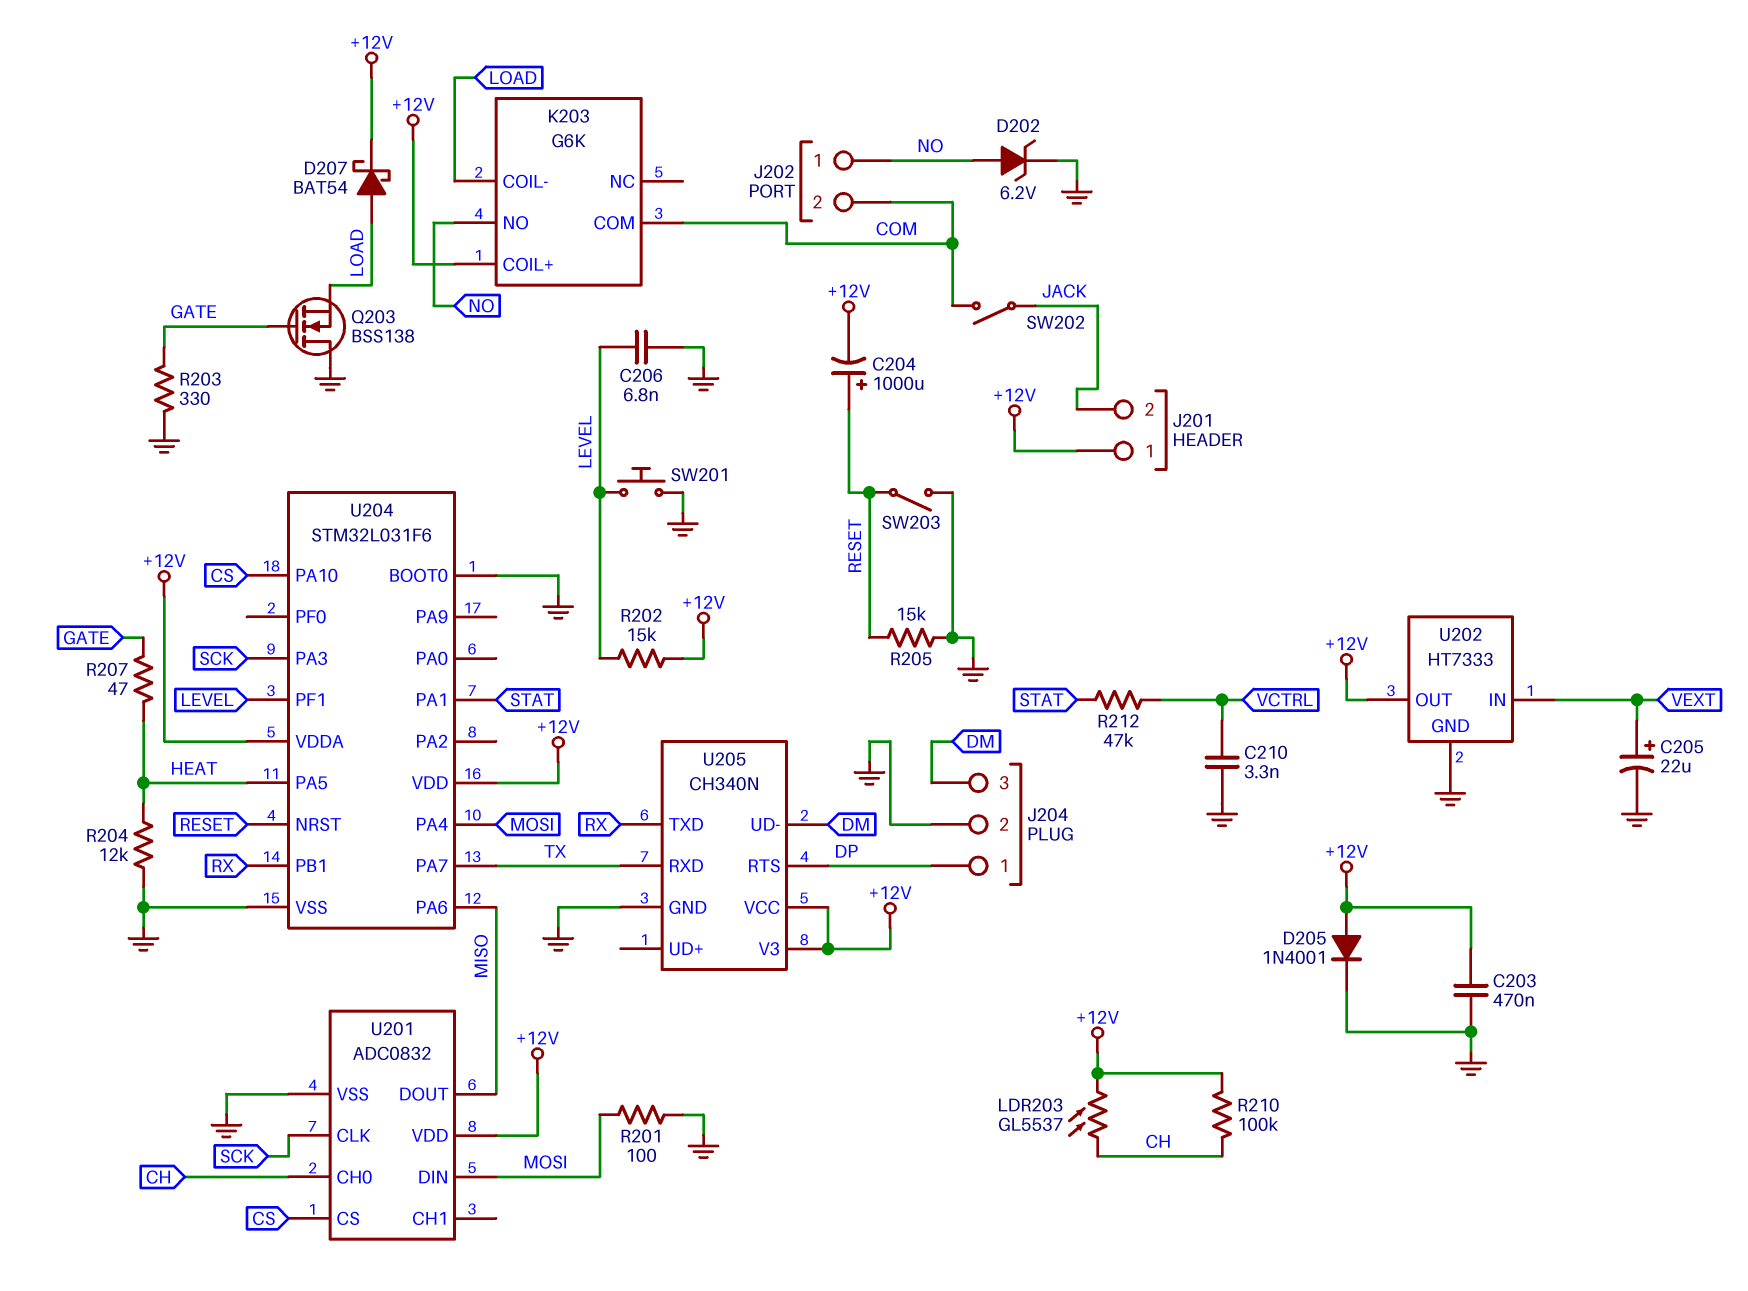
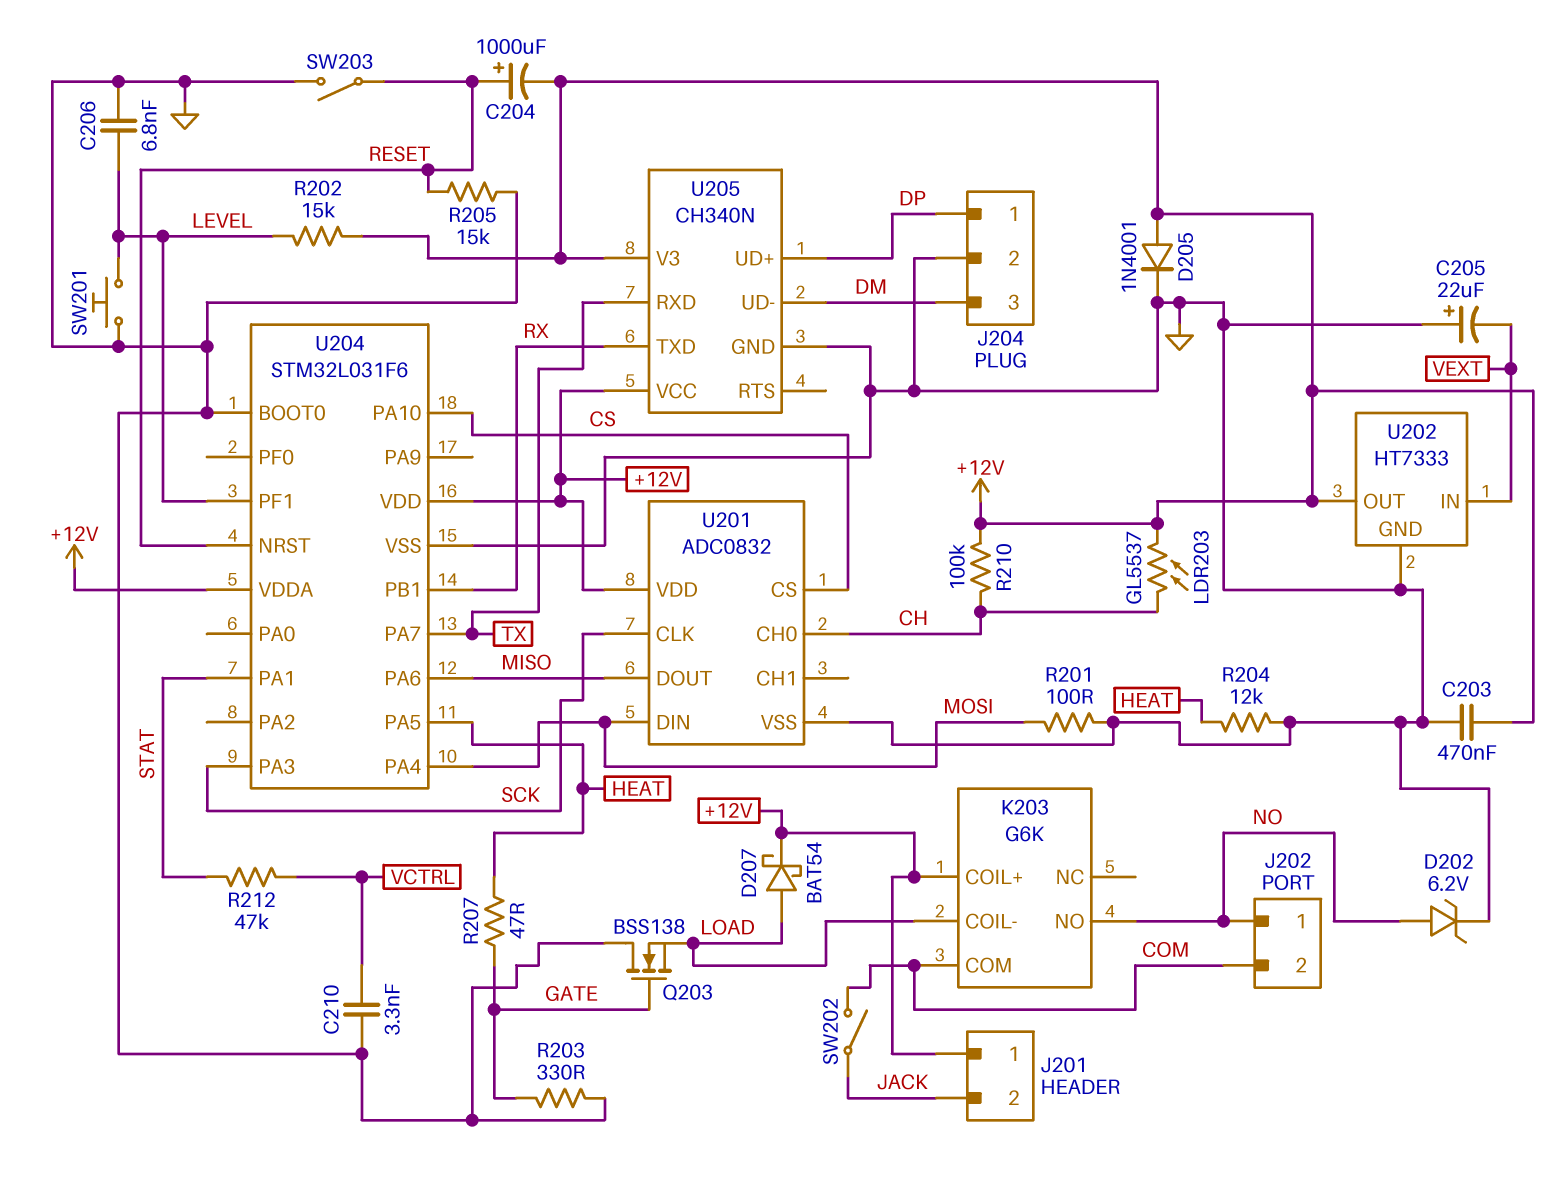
C205: 22uF (plus VEXT, minus GND) -> 22uF (plus GND, minus VEXT)
U205 pin RTS: DP -> none
U205 pin UD+: none -> DP

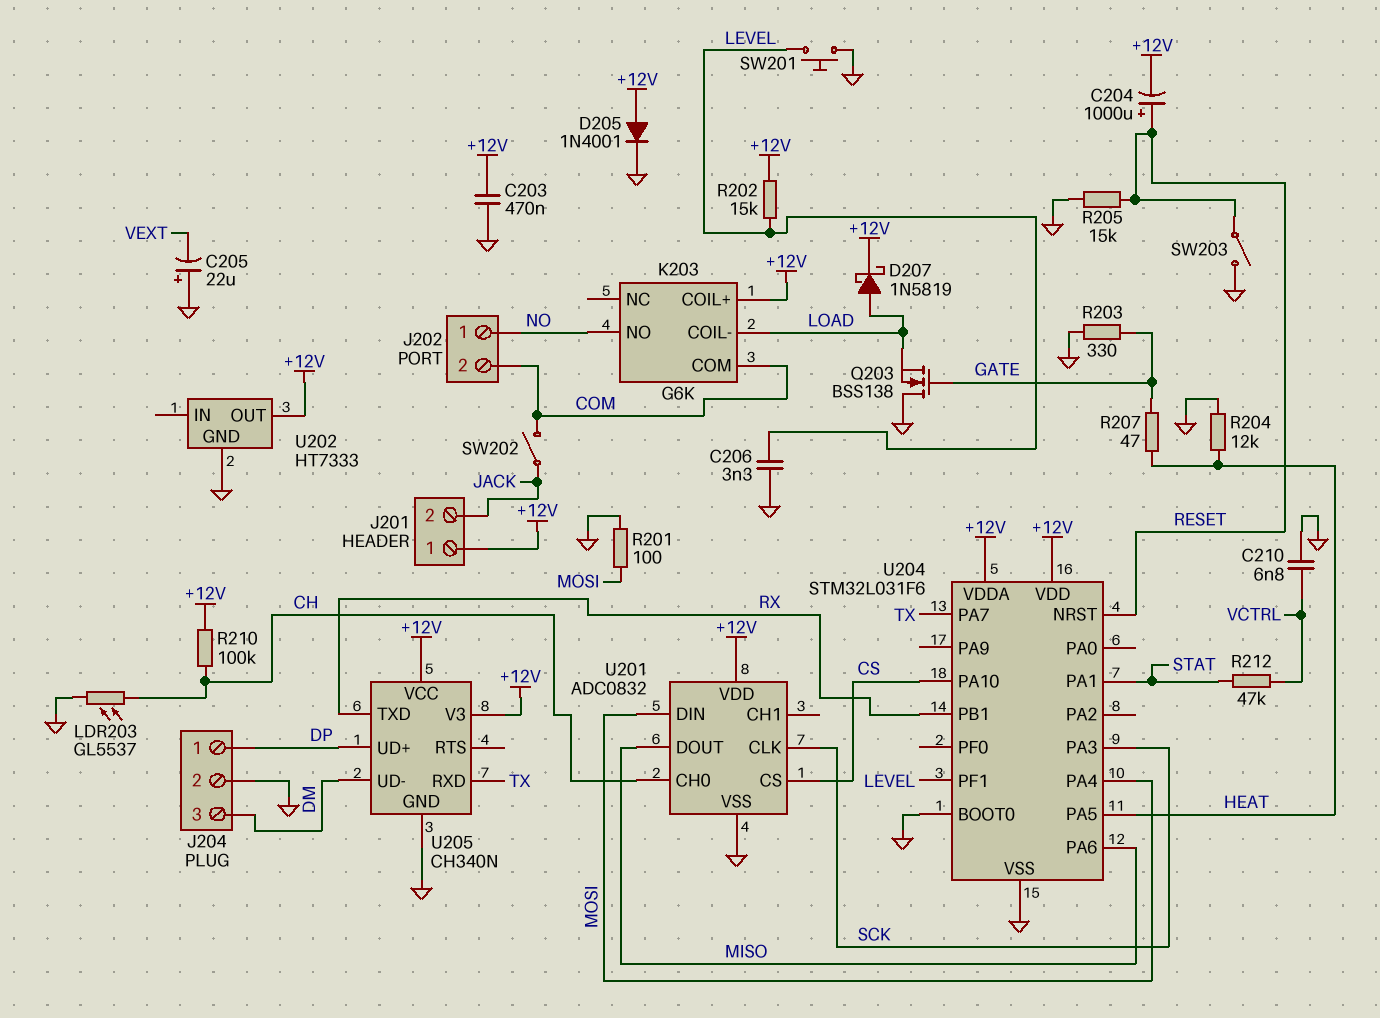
C206: 6.8nF (GND, LEVEL) -> 3.3nF (GND, LEVEL)
C210: 3.3nF (GND, VCTRL) -> 6.8nF (GND, VCTRL)
D202: zener 6.2V (A NO, K GND) -> none
D207: schottky BAT54 (A LOAD, K +12V) -> schottky 1N5819 (A LOAD, K +12V)
LDR203: GL5537 (+12V, CH) -> GL5537 (CH, GND)
U202 pin IN: VEXT -> none

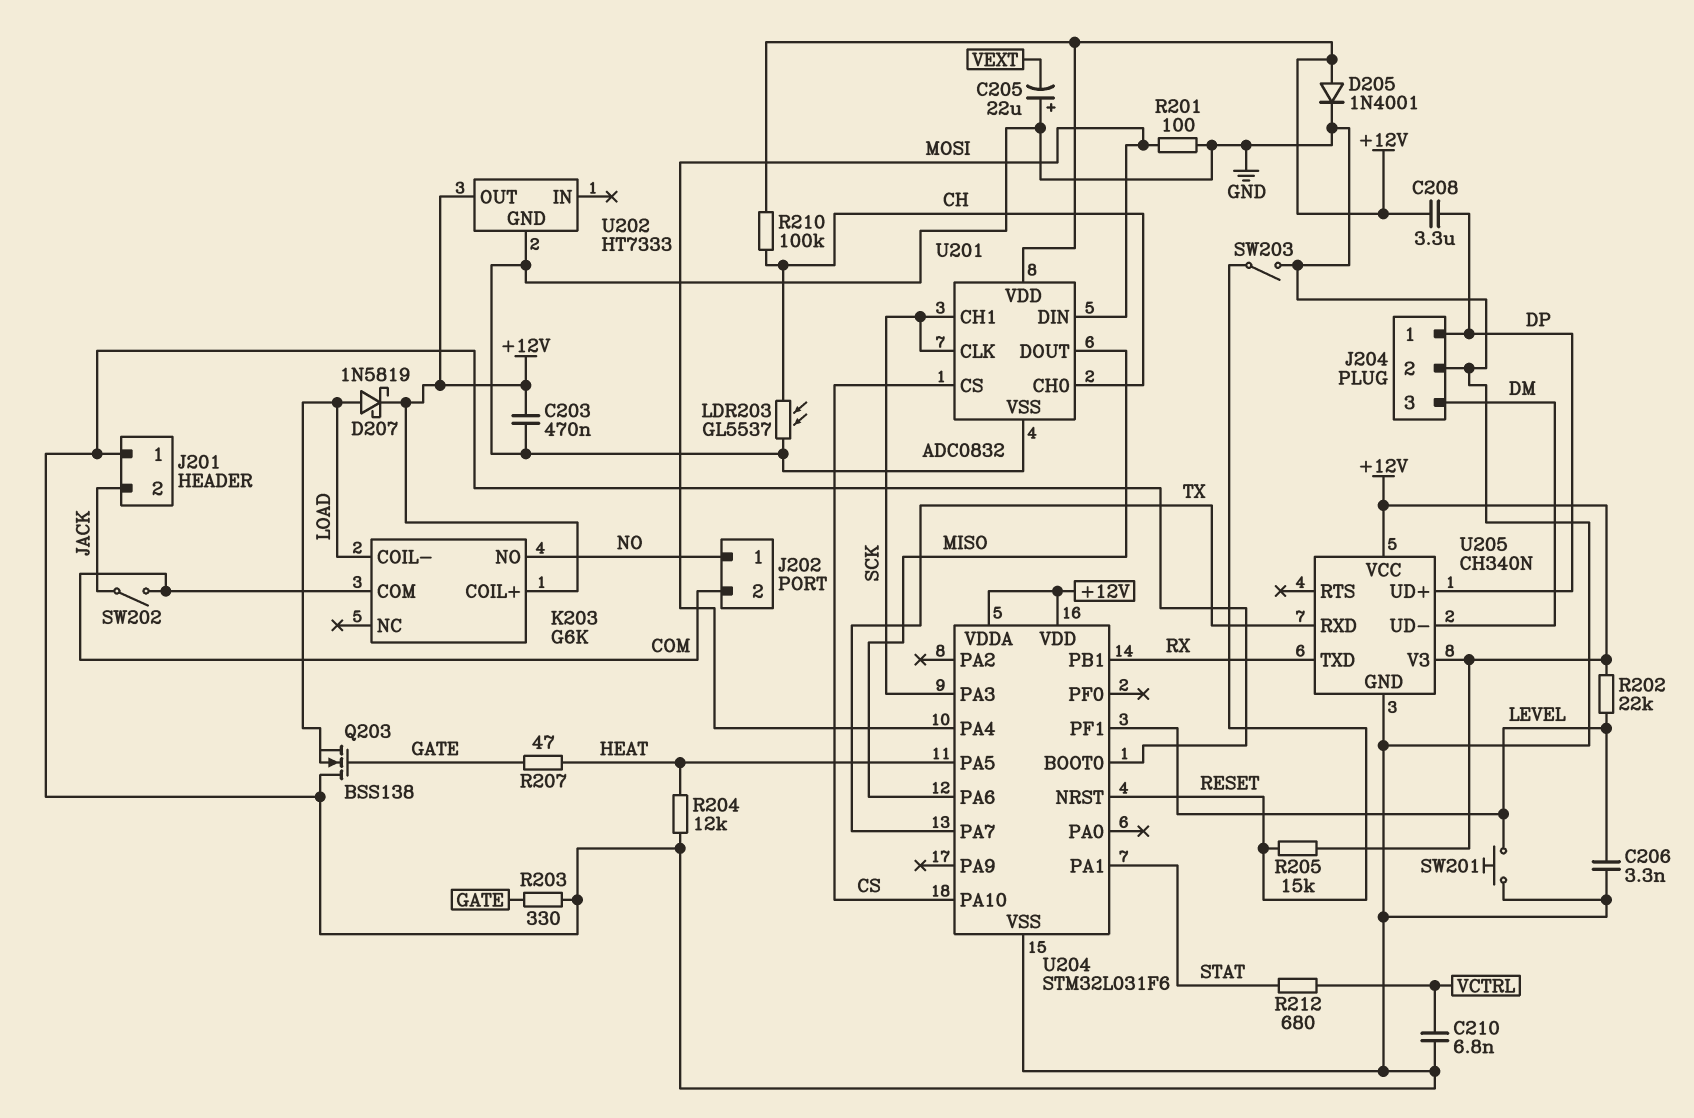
C204: 1000uF (plus RESET, minus +12V) -> none
C208: none -> 3.3uF (+12V, DP)
J201 pin 1: +12V -> GND
R202: 15k (+12V, LEVEL) -> 22k (+12V, LEVEL)
R205: 15k (GND, RESET) -> 15k (+12V, RESET)
R212: 47k (STAT, VCTRL) -> 680 (STAT, VCTRL)
U201 pin CH1: none -> SCK

